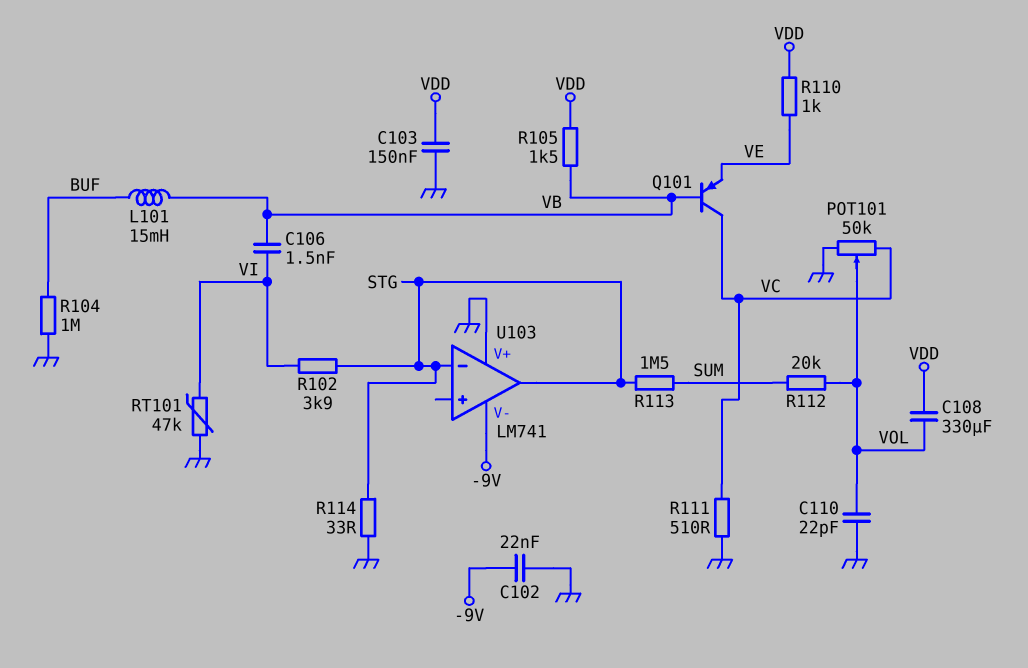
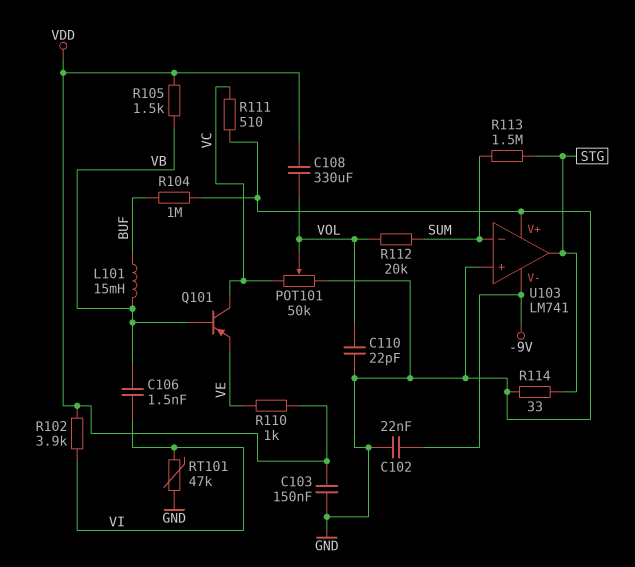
R102: 3.9k (STG, VI) -> 3.9k (VDD, VI)
U103 pin in+: none -> GND
U103 pin in-: STG -> SUM

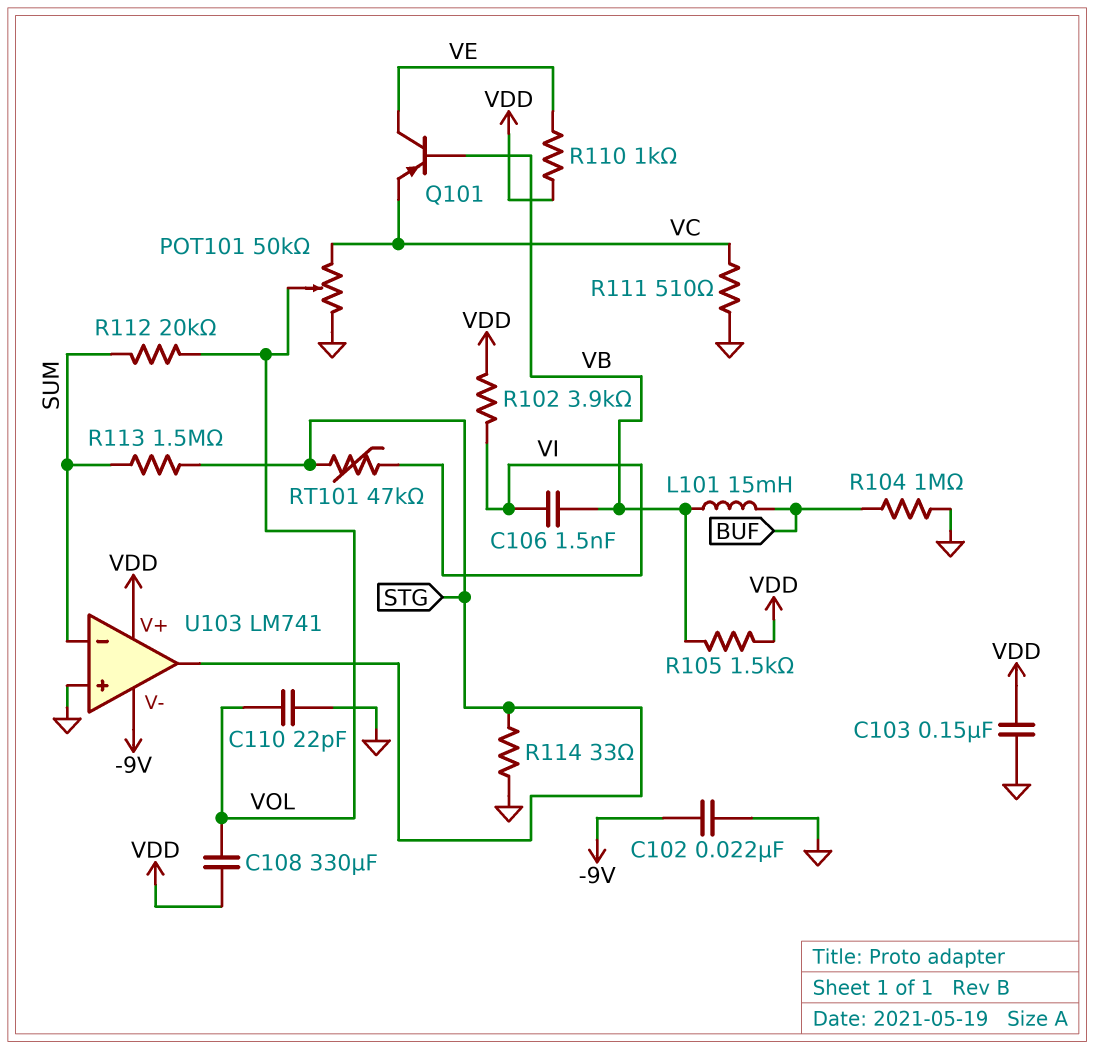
Q101: PNP (B VB, C VC, E VE) -> PNP (B VB, C VE, E VC)
RT101: 47k (GND, VI) -> 47k (STG, VI)
U103 pin V+: GND -> VDD

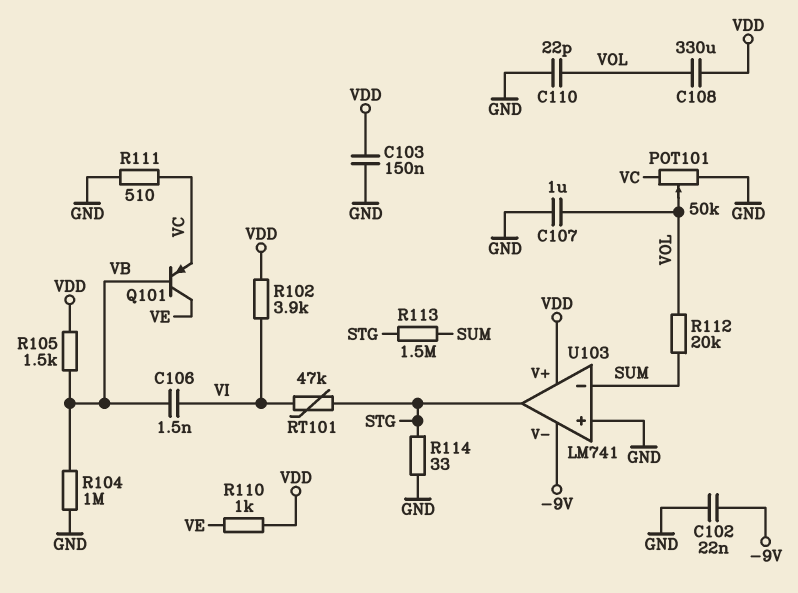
C107: none -> 1uF (GND, VOL)
L101: 15mH (BUF, VB) -> none
R104: 1M (BUF, GND) -> 1M (GND, VB)

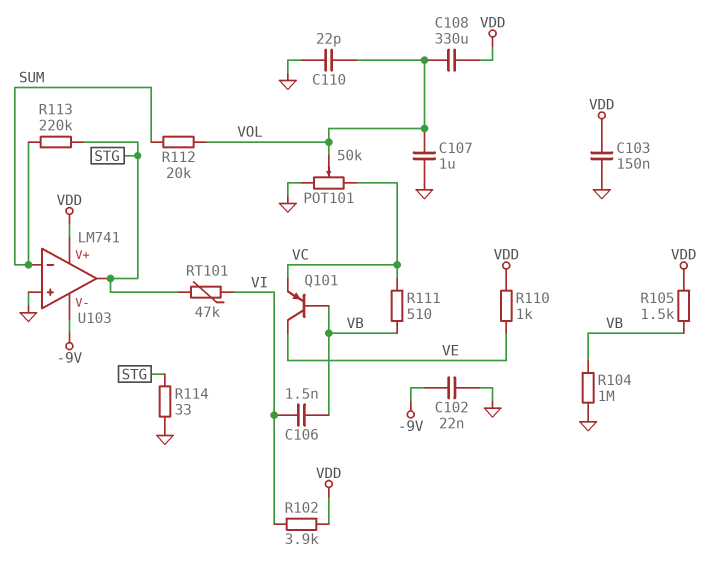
R111: 510 (GND, VC) -> 510 (VB, VC)
R113: 1.5M (STG, SUM) -> 220k (STG, SUM)

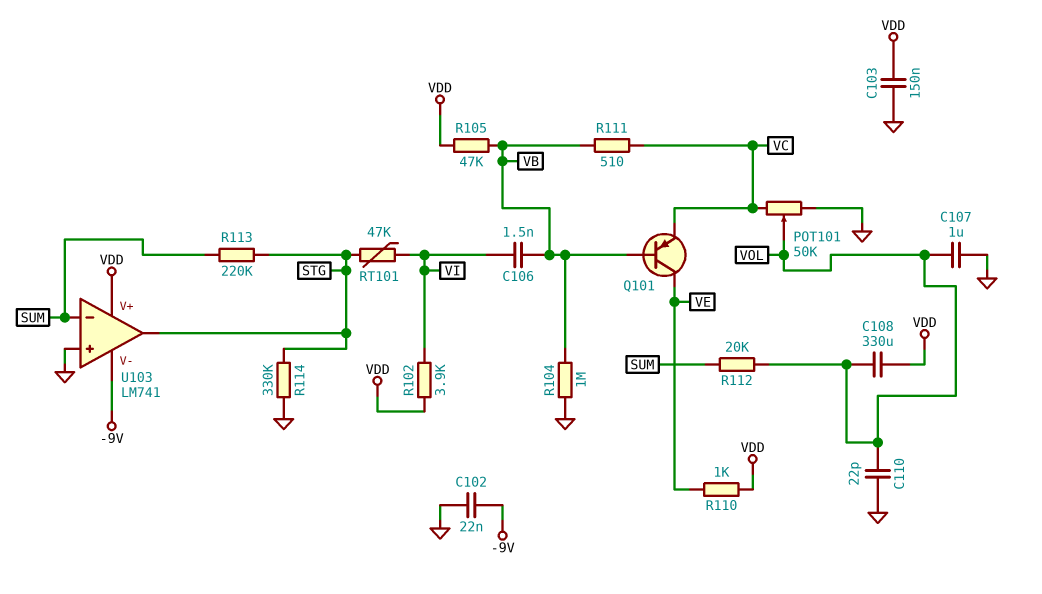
R105: 1.5k (VB, VDD) -> 47k (VB, VDD)
R114: 33 (GND, STG) -> 330k (GND, STG)

